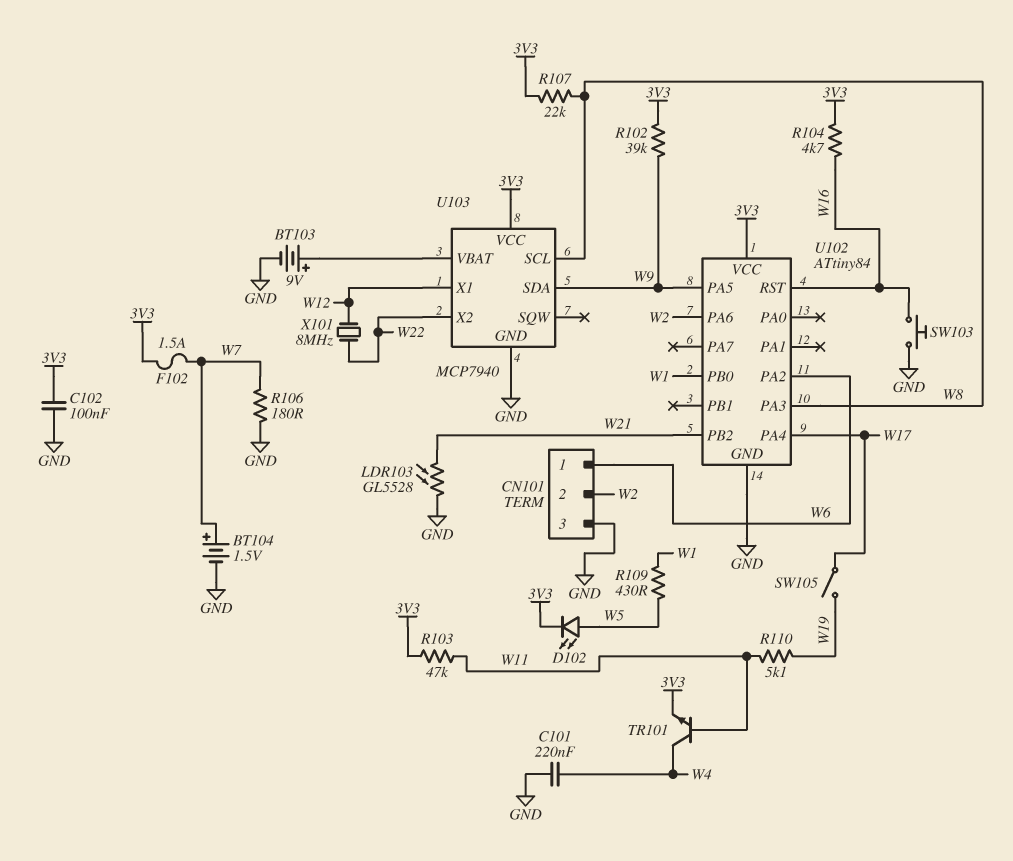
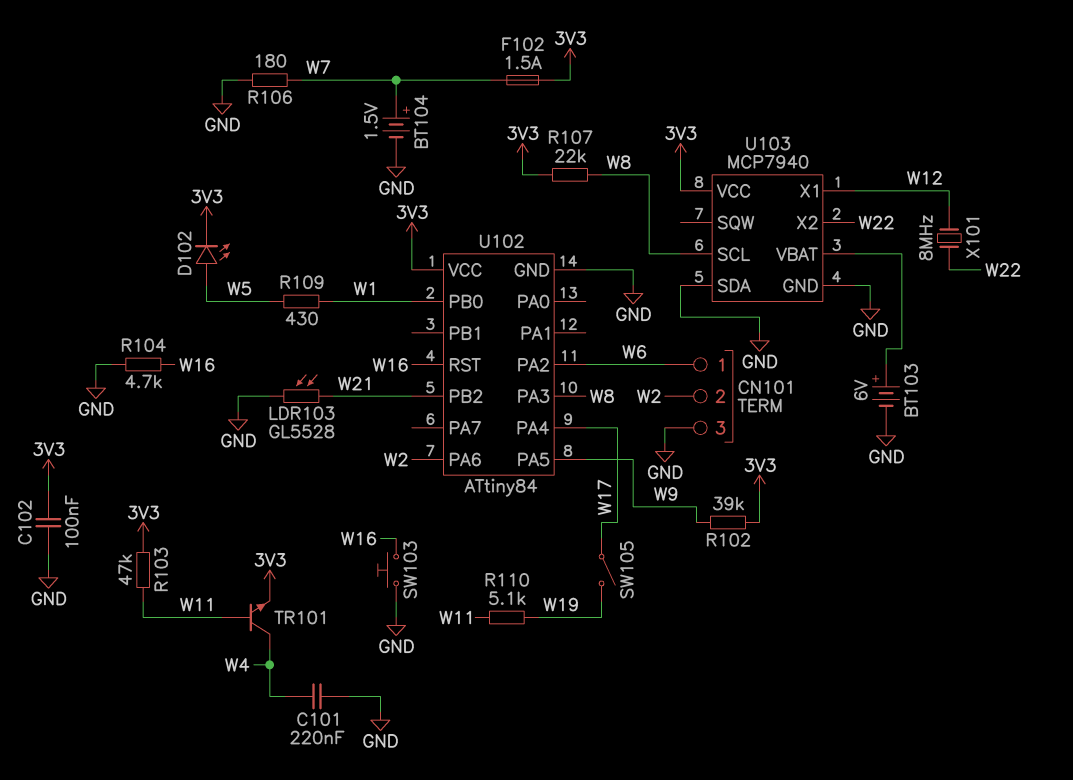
BT103: 9V (plus U103/VBAT, minus GND) -> 6V (plus U103/VBAT, minus GND)
R104: 4.7k (3V3, W16) -> 4.7k (GND, W16)
U103 pin SDA: W9 -> GND

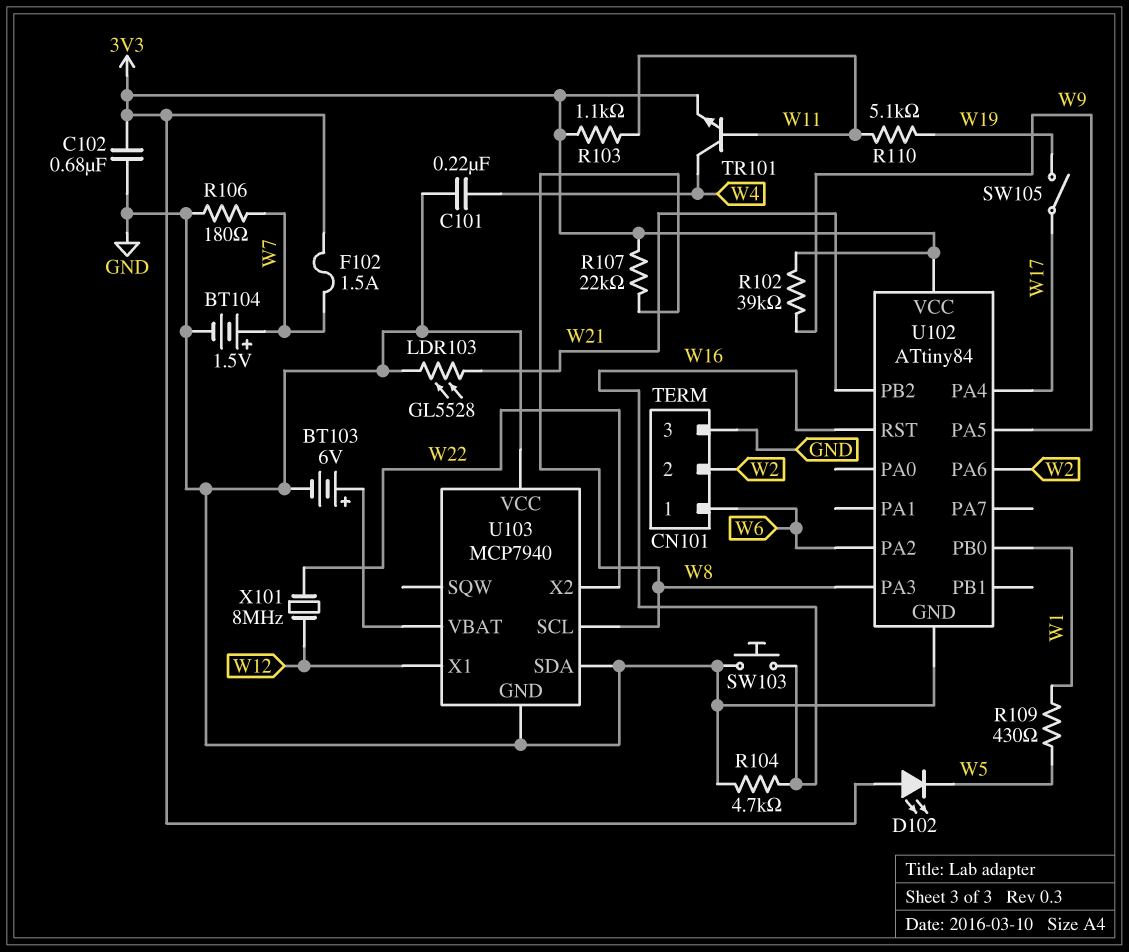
C102: 100nF (3V3, GND) -> 680nF (3V3, GND)
D102: LED (A W5, K 3V3) -> LED (A 3V3, K W5)
R103: 47k (3V3, W11) -> 1.1k (3V3, W11)
U103 pin VCC: 3V3 -> GND

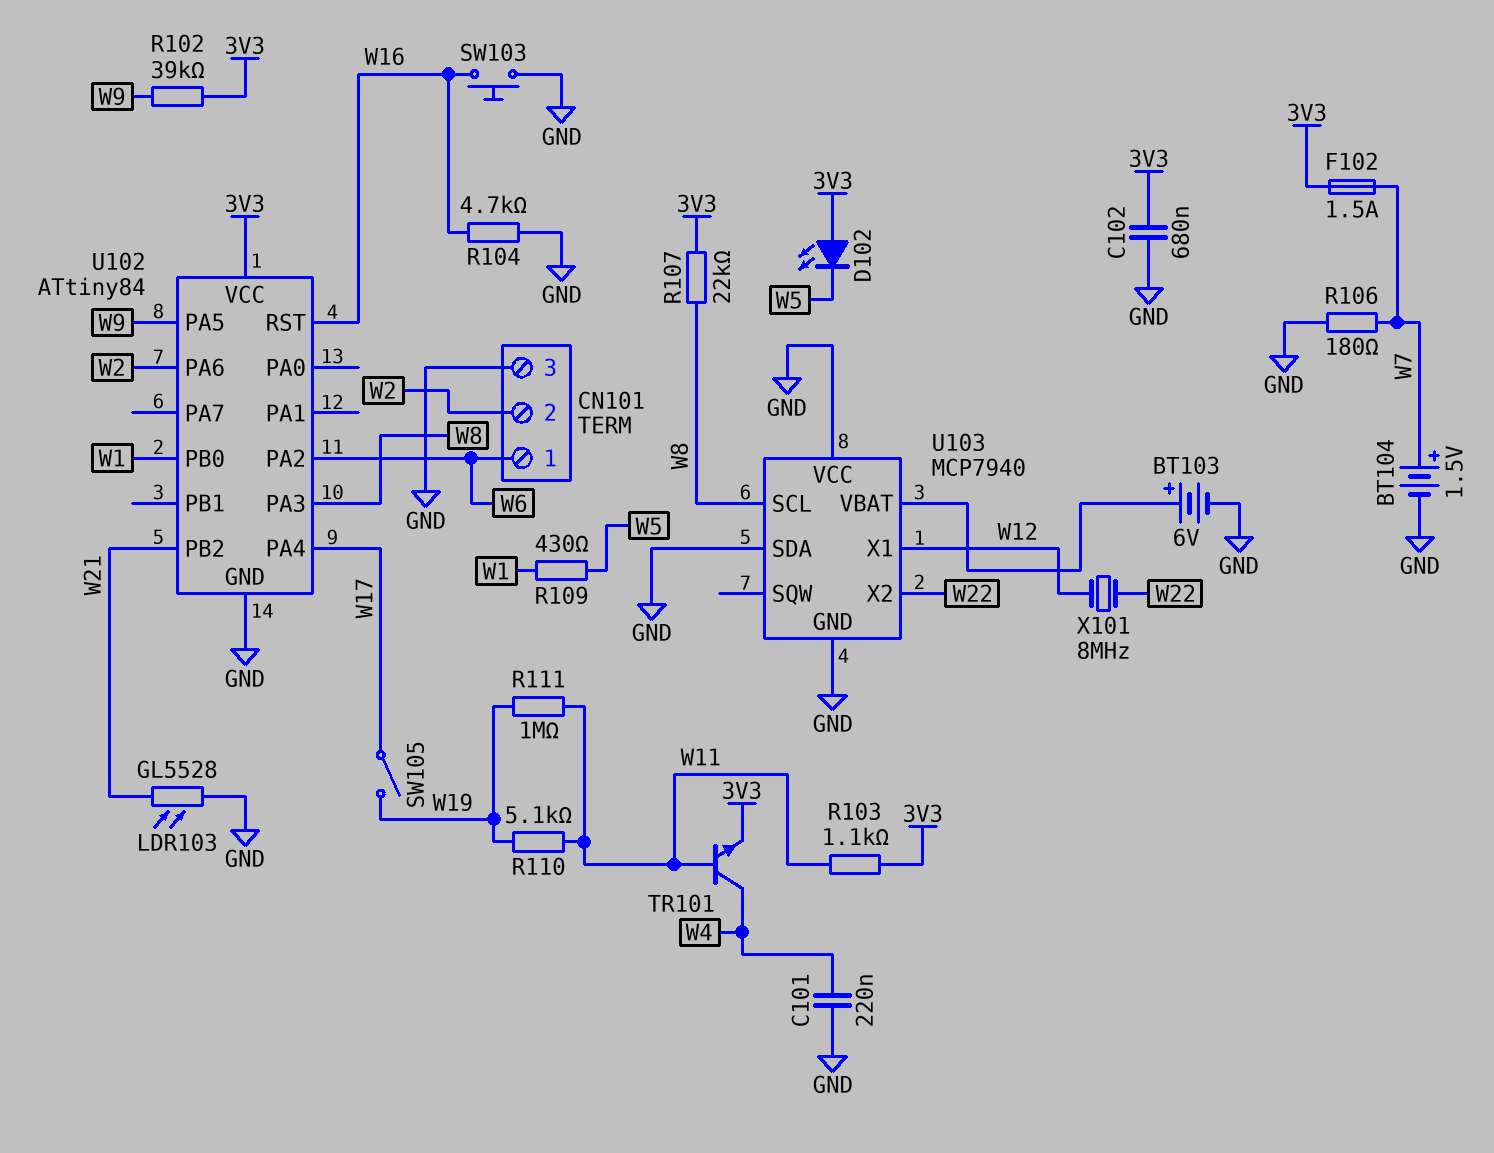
R111: none -> 1M (W11, W19)

